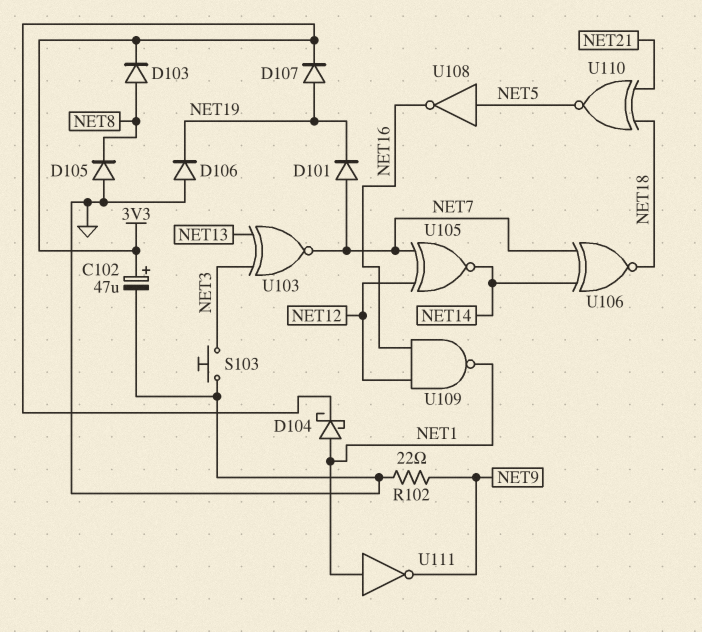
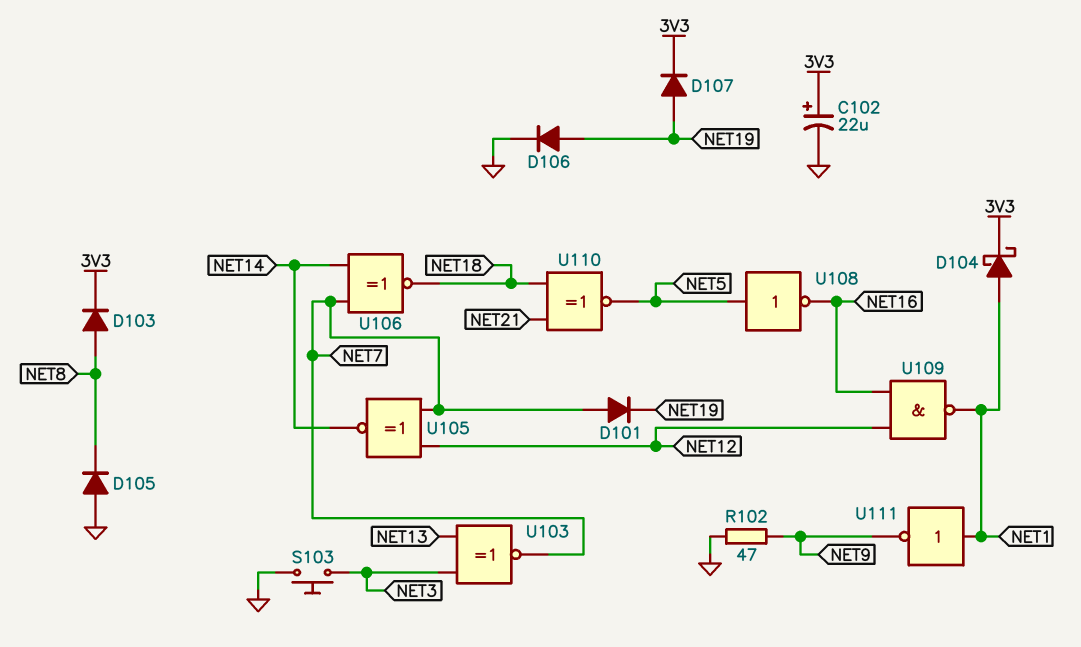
C102: 47uF (plus 3V3, minus GND) -> 22uF (plus 3V3, minus GND)
D106: diode (A GND, K NET19) -> diode (A NET19, K GND)
R102: 22 (GND, NET9) -> 47 (GND, NET9)

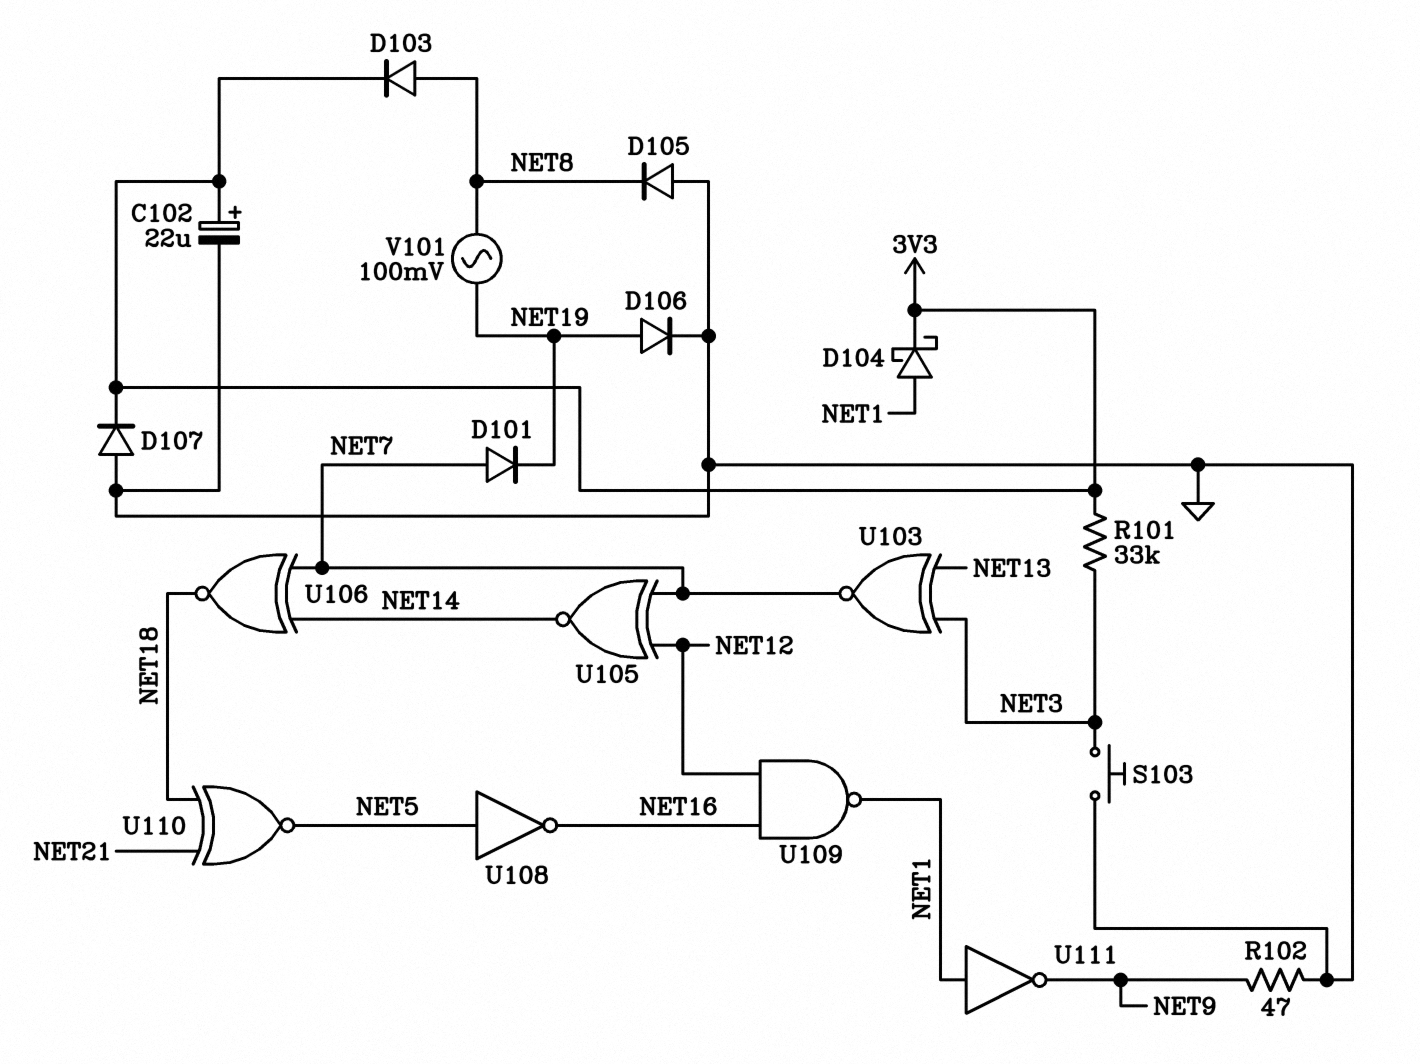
D107: diode (A NET19, K 3V3) -> diode (A GND, K 3V3)
R101: none -> 33k (3V3, NET3)
V101: none -> AC 100mV (NET8, NET19)

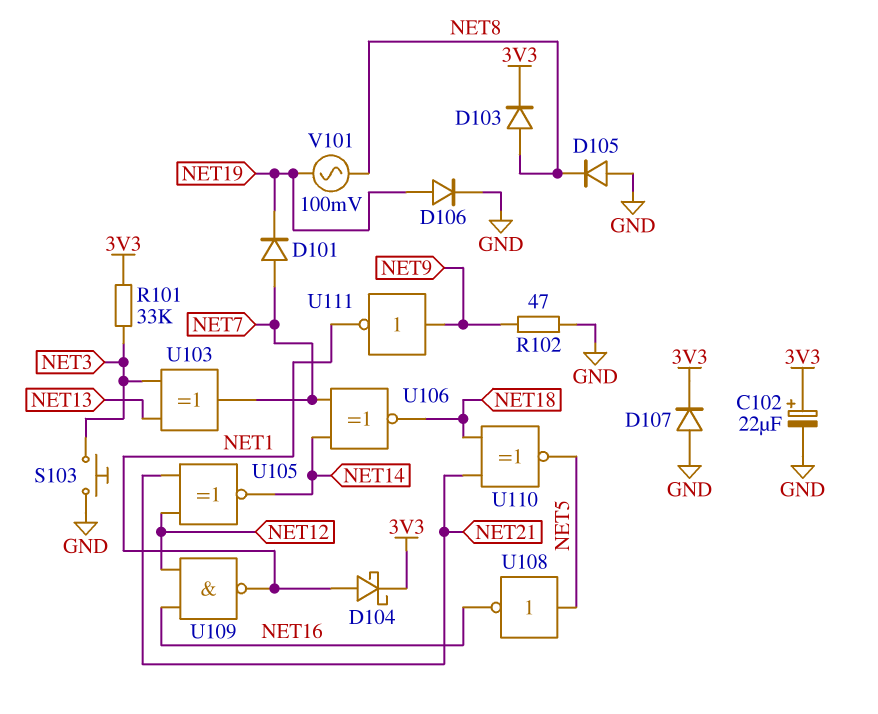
U103: XNOR (in NET3, in NET13, out NET7) -> XOR (in NET3, in NET13, out NET7)
U105: XNOR (in NET7, in NET12, out NET14) -> XNOR (in NET12, in NET21, out NET14)
U111: NOT (in NET1, out NET9) -> NOT (in NET9, out NET1)

